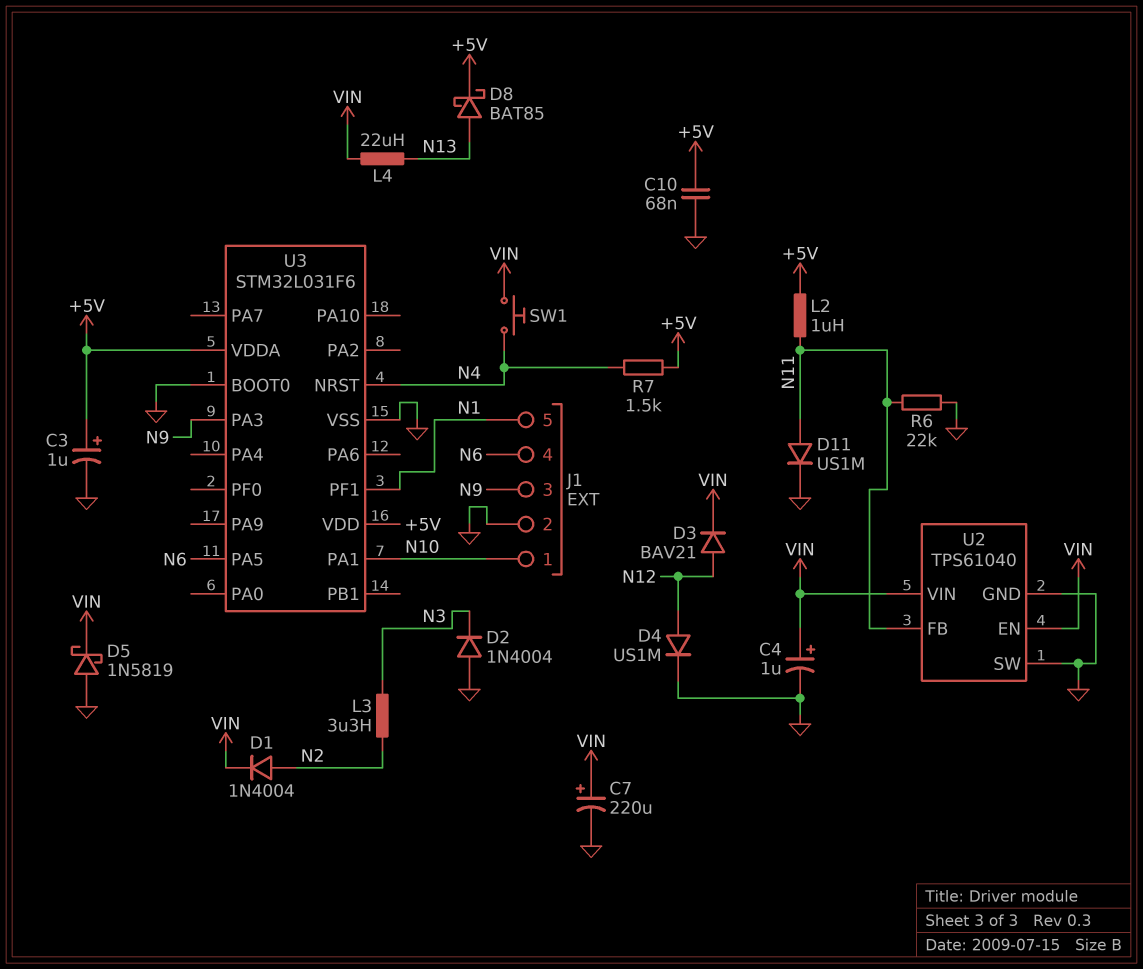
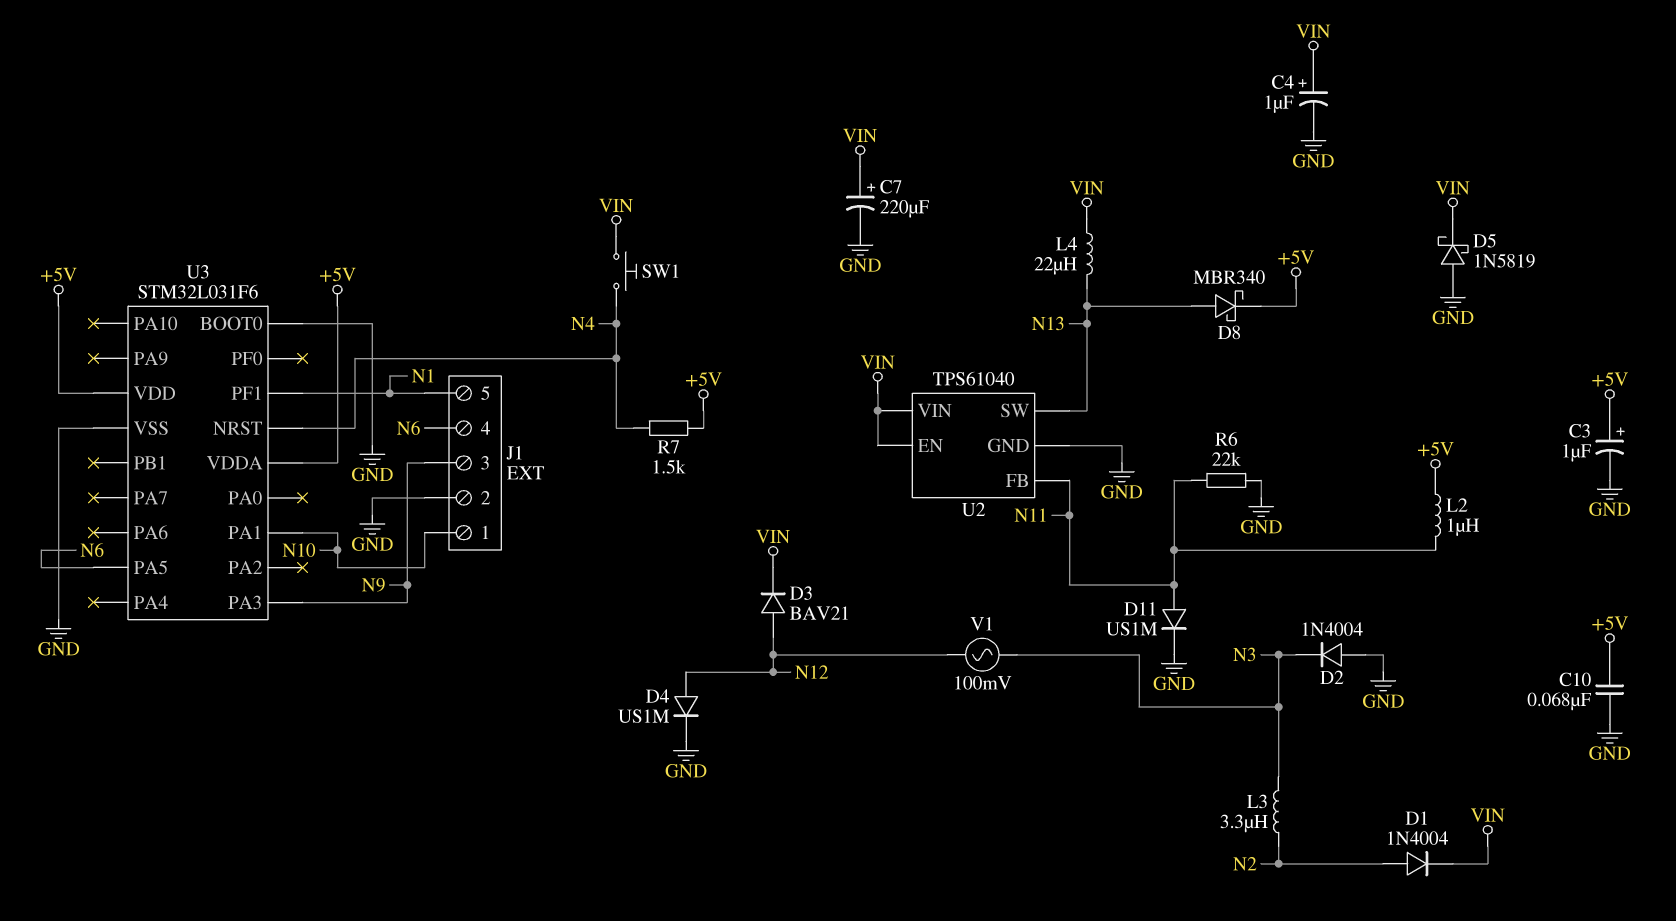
D8: schottky BAT85 (A N13, K +5V) -> schottky MBR340 (A N13, K +5V)
U2 pin SW: GND -> N13
V1: none -> AC 100mV (N3, N12)

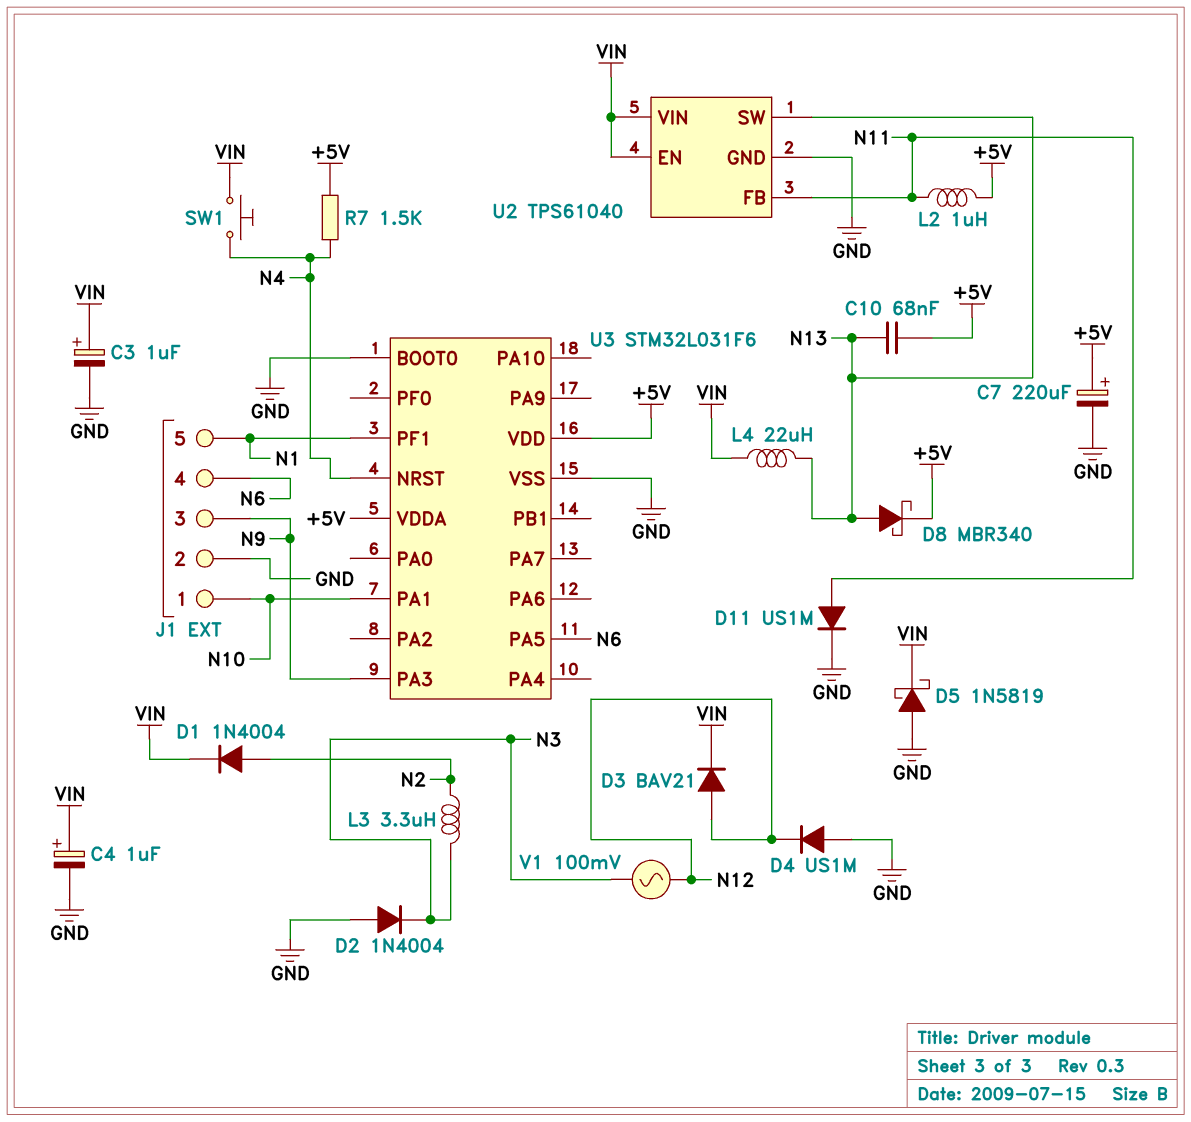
C3: 1uF (plus +5V, minus GND) -> 1uF (plus VIN, minus GND)
C7: 220uF (plus VIN, minus GND) -> 220uF (plus +5V, minus GND)
C10: 68nF (+5V, GND) -> 68nF (+5V, N13)
D4: diode US1M (A N12, K GND) -> diode US1M (A GND, K N12)
R6: 22k (GND, N11) -> none

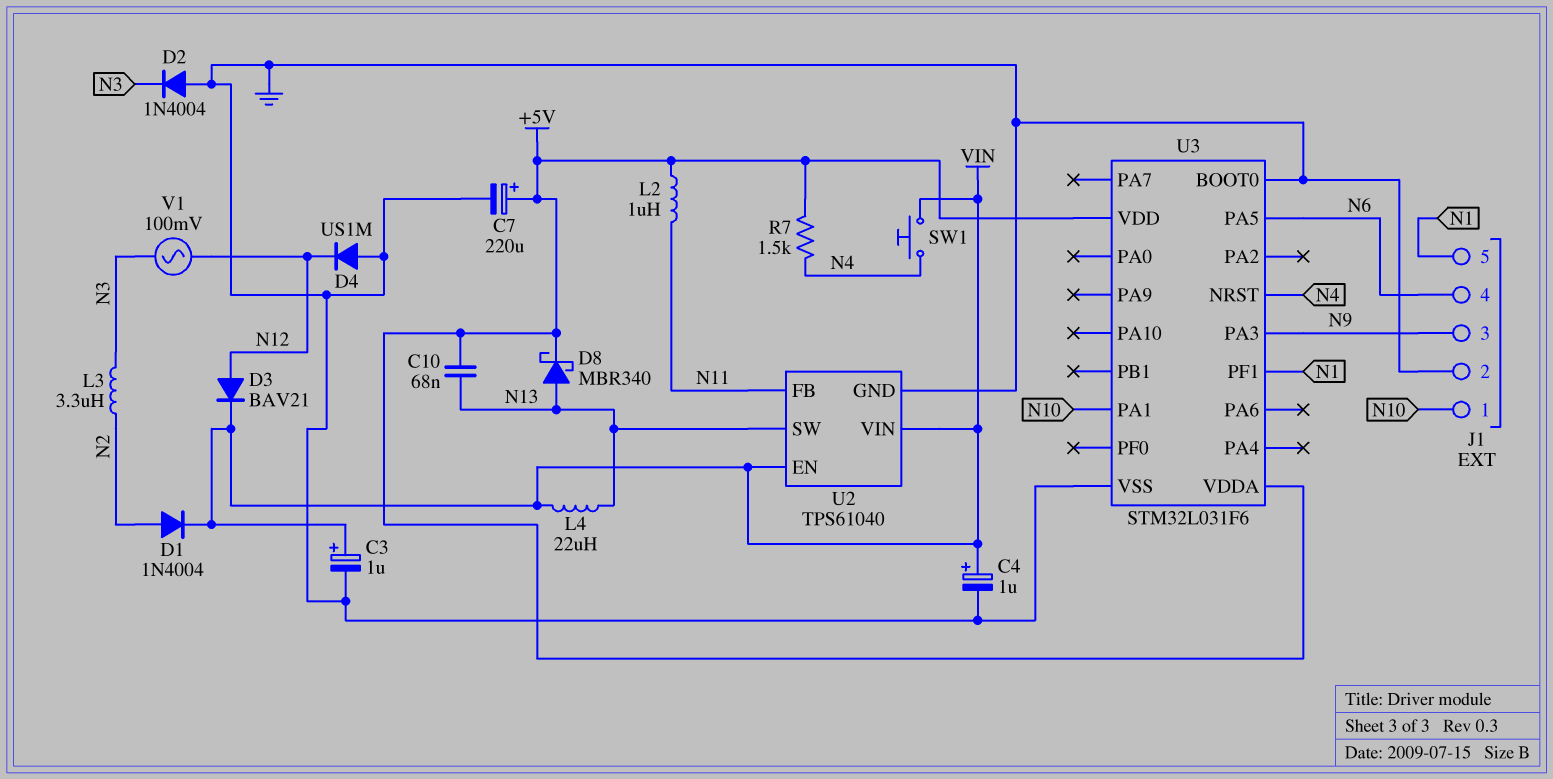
D5: schottky 1N5819 (A GND, K VIN) -> none
D11: diode US1M (A N11, K GND) -> none

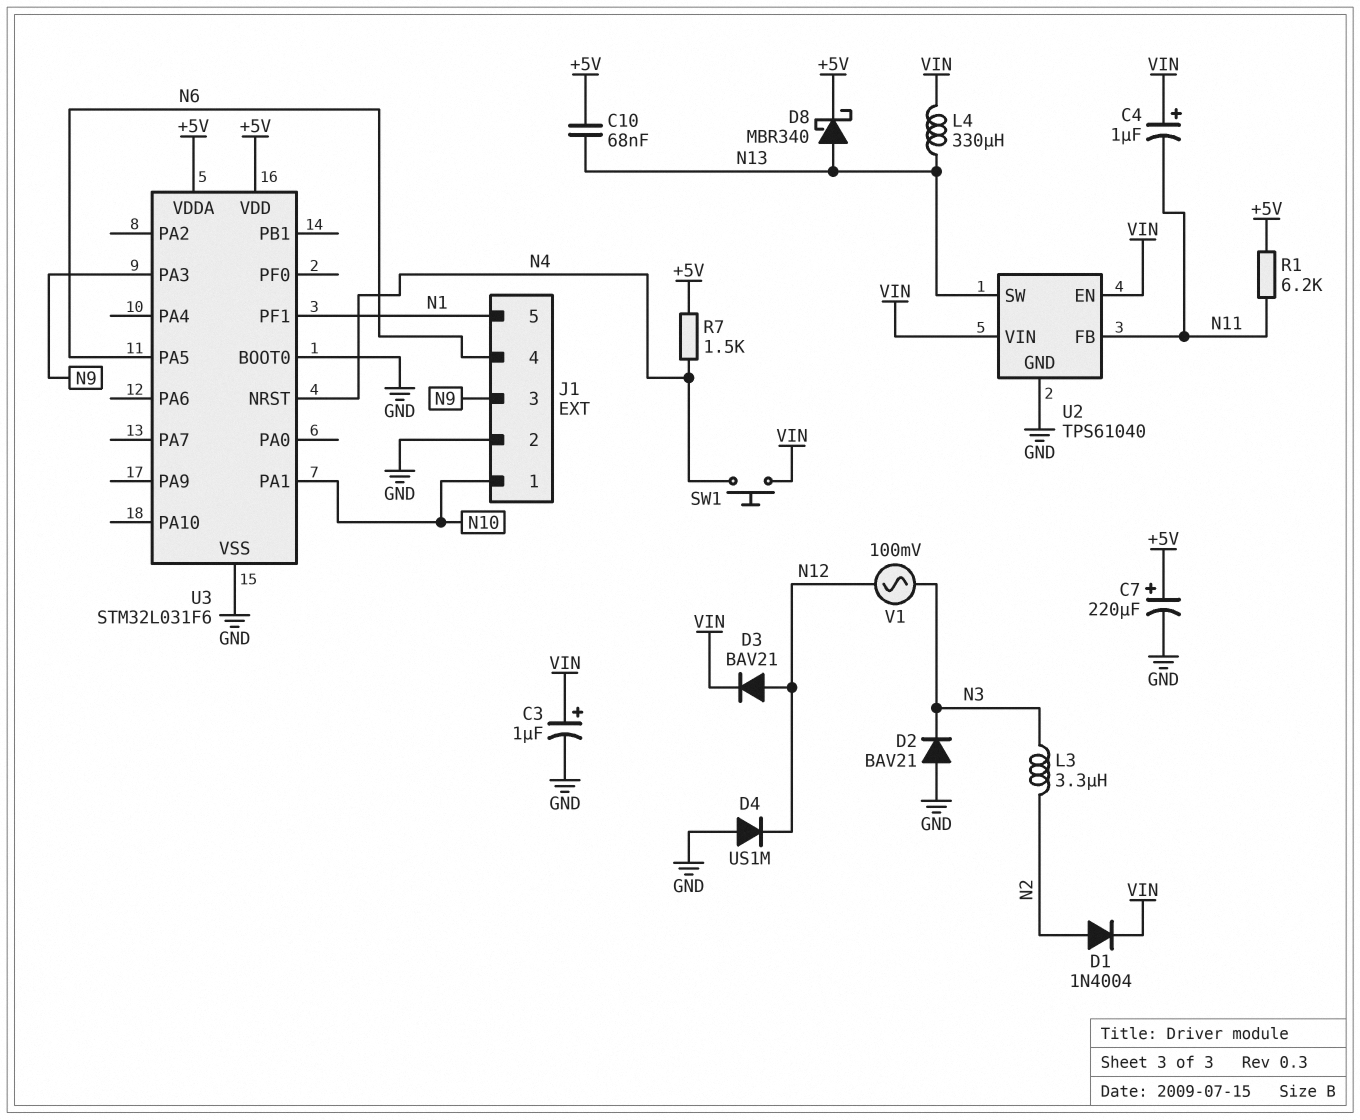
C4: 1uF (plus VIN, minus GND) -> 1uF (plus VIN, minus N11)
D2: diode 1N4004 (A GND, K N3) -> diode BAV21 (A GND, K N3)
L2: 1uH (+5V, N11) -> none
L4: 22uH (N13, VIN) -> 330uH (N13, VIN)
R1: none -> 6.2k (+5V, N11)

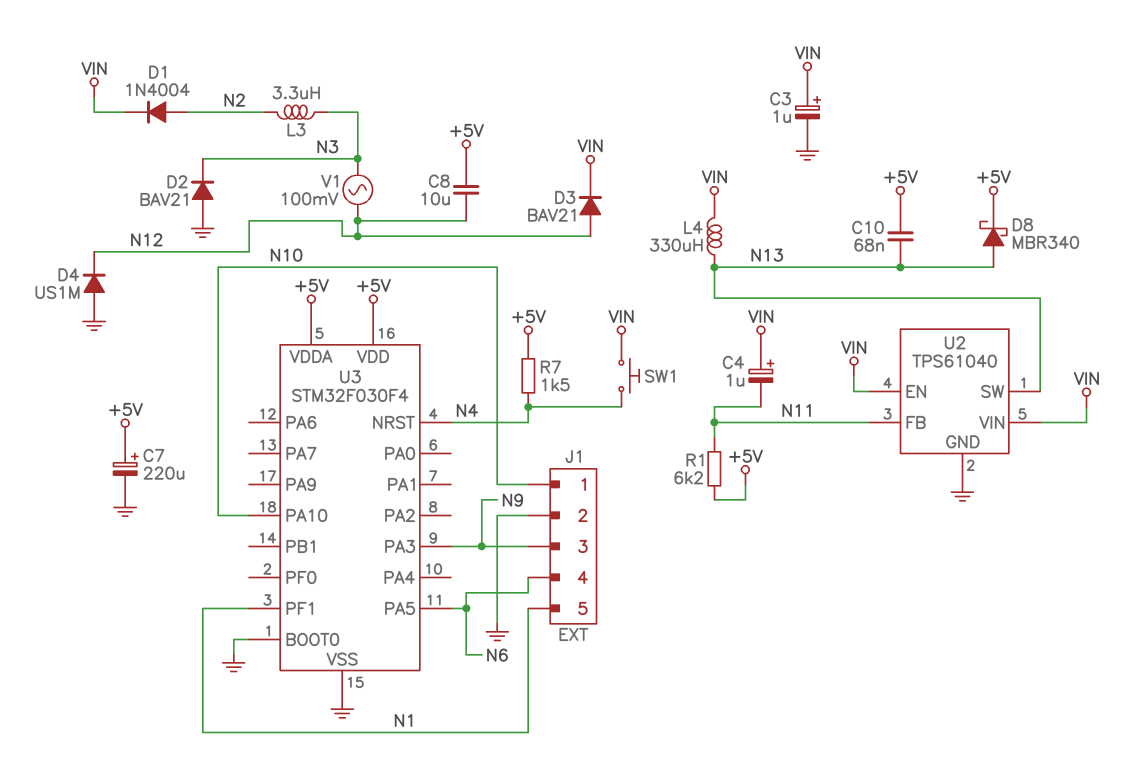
C8: none -> 10uF (+5V, N12)
U3: STM32L031F6 -> STM32F030F4
U3 pin PA1: N10 -> none
U3 pin PA10: none -> N10

